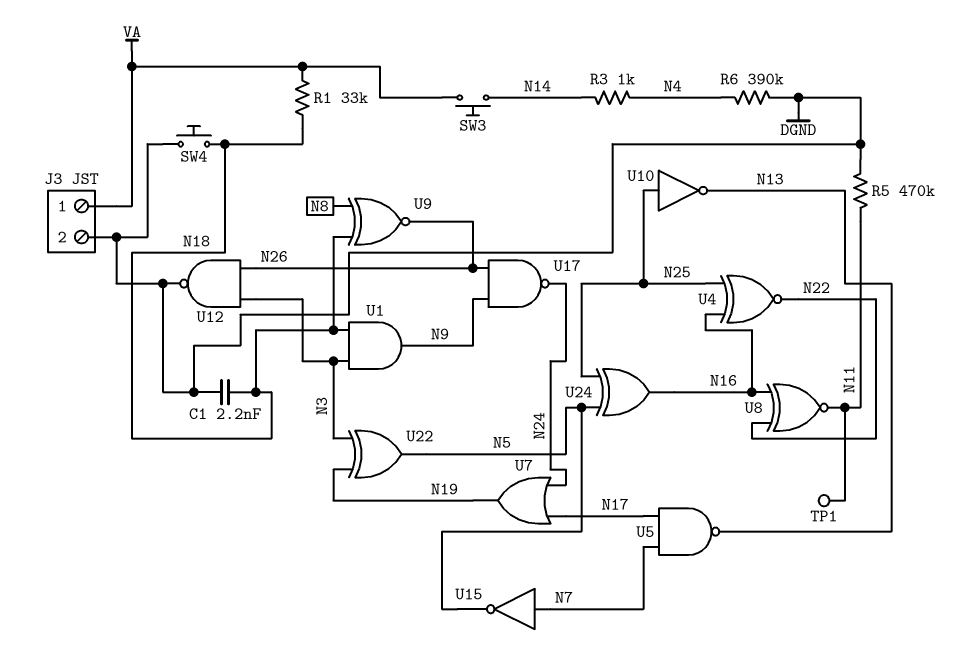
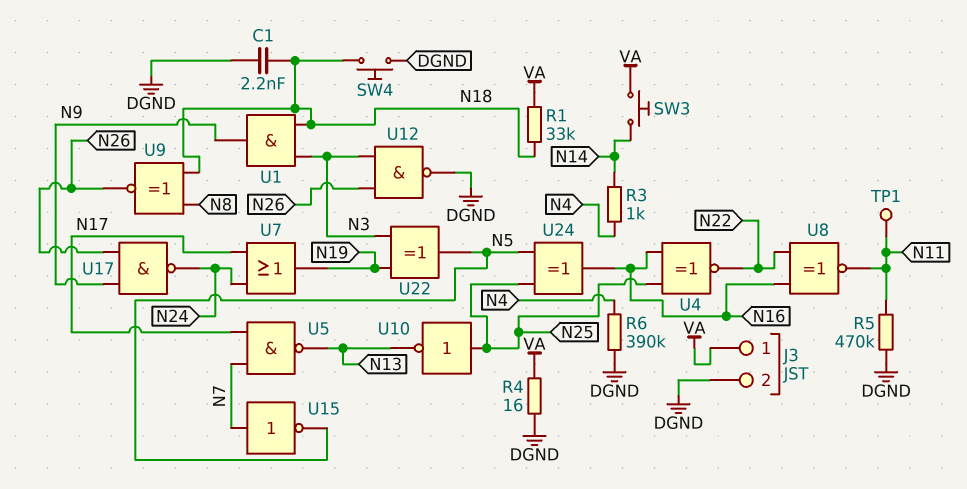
R4: none -> 16 (DGND, VA)

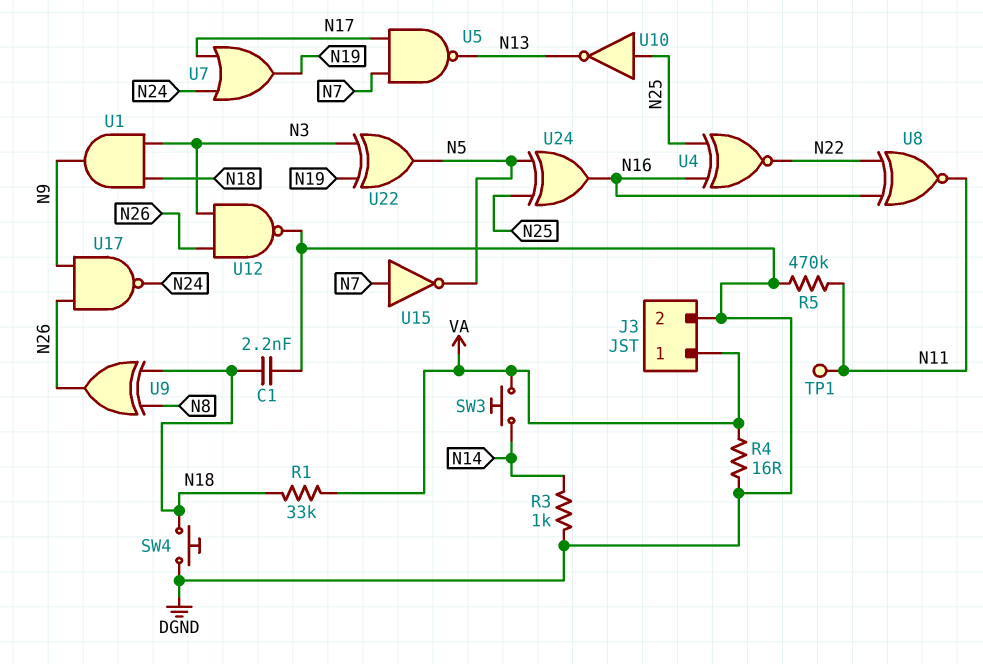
R3: 1k (N4, N14) -> 1k (DGND, N14)
R6: 390k (DGND, N4) -> none
U9: XNOR (in N8, in N18, out N26) -> XOR (in N8, in N18, out N26)

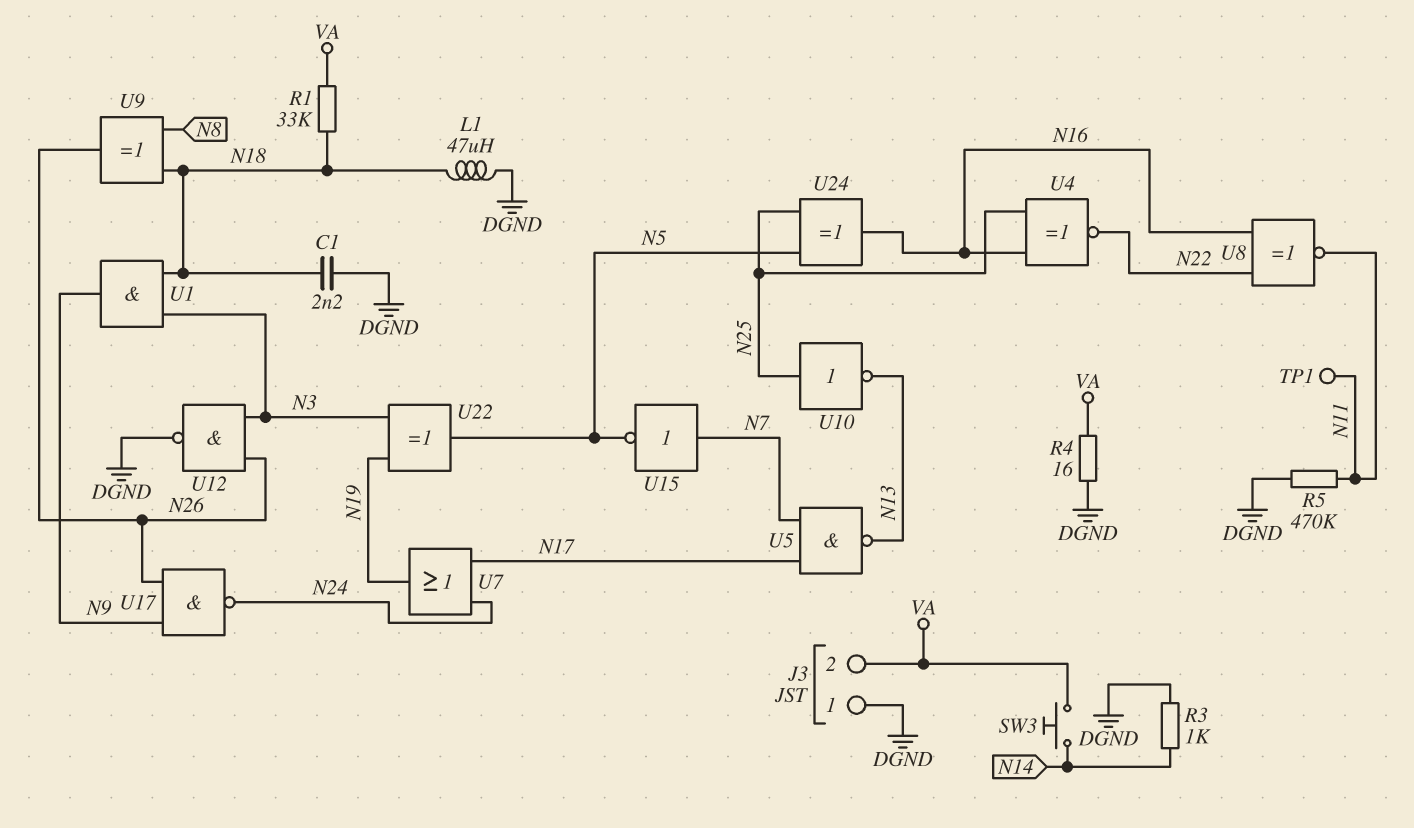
J3 pin 1: VA -> DGND
J3 pin 2: DGND -> VA
L1: none -> 47uH (DGND, N18)
SW4: button (DGND, N18) -> none

